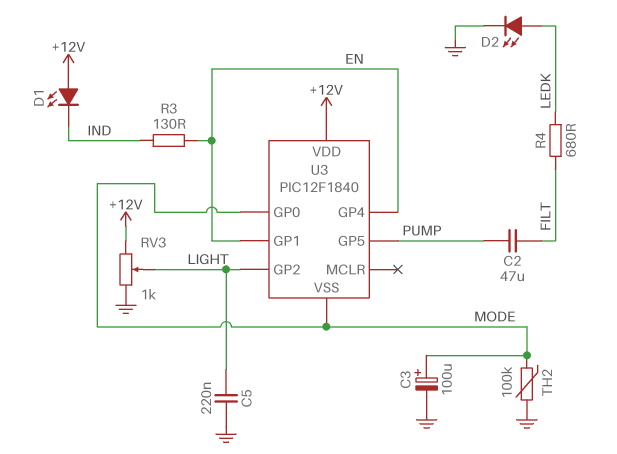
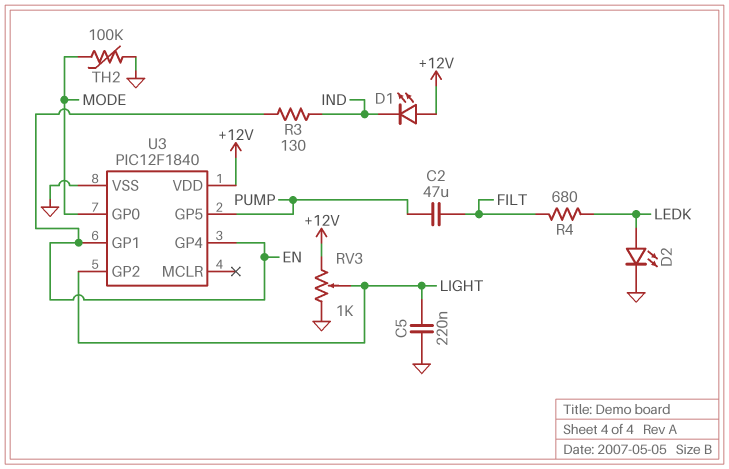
C3: 100uF (plus MODE, minus GND) -> none
U3 pin VSS: MODE -> GND

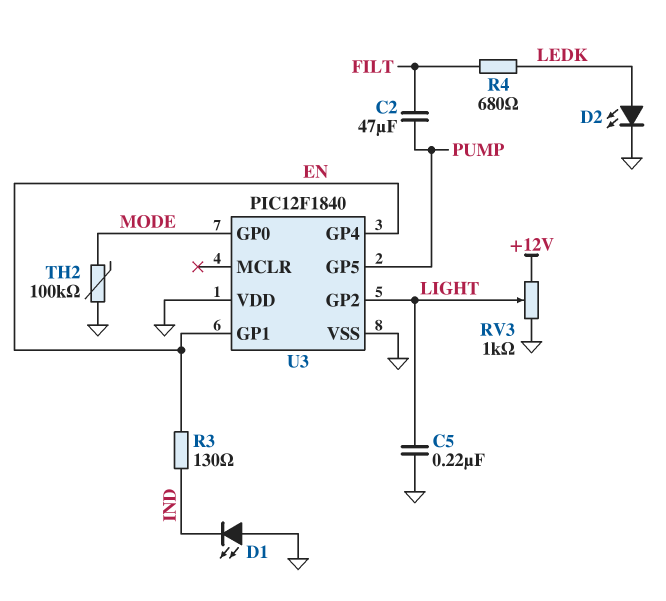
D1: LED (A +12V, K IND) -> LED (A GND, K IND)
U3 pin VDD: +12V -> GND

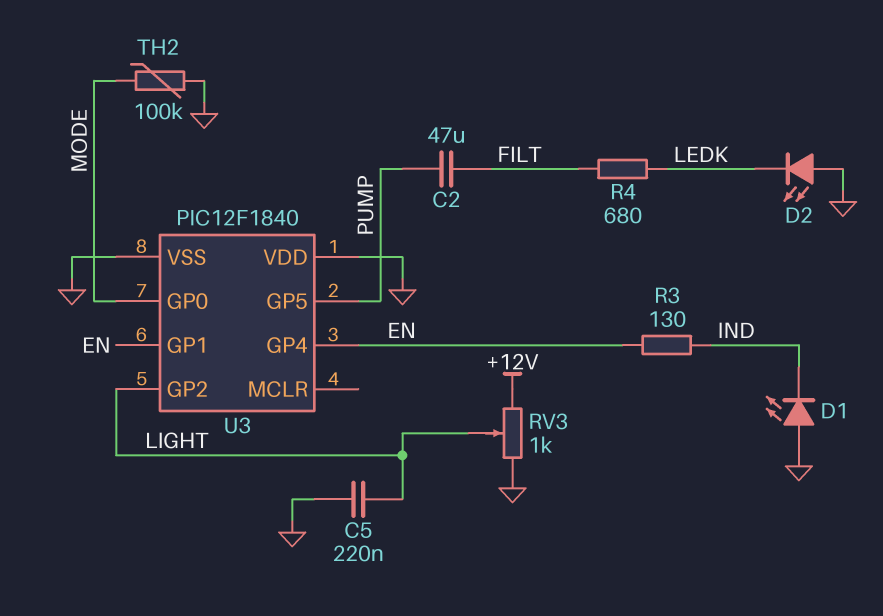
D2: LED (A LEDK, K GND) -> LED (A GND, K LEDK)

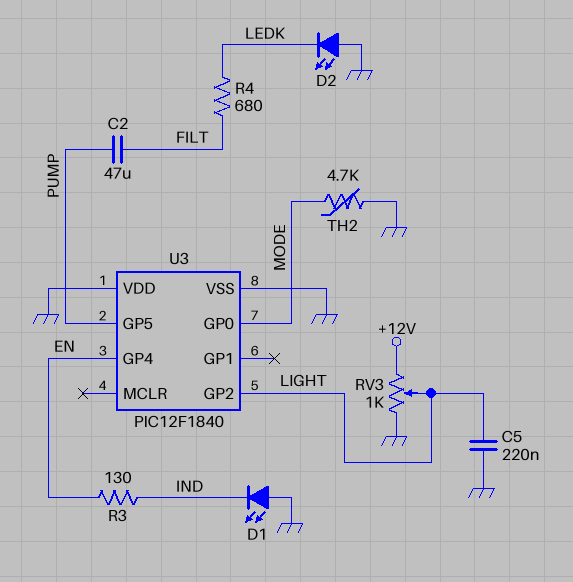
TH2: 100k (GND, MODE) -> 4.7k (GND, MODE)
U3 pin GP1: EN -> none

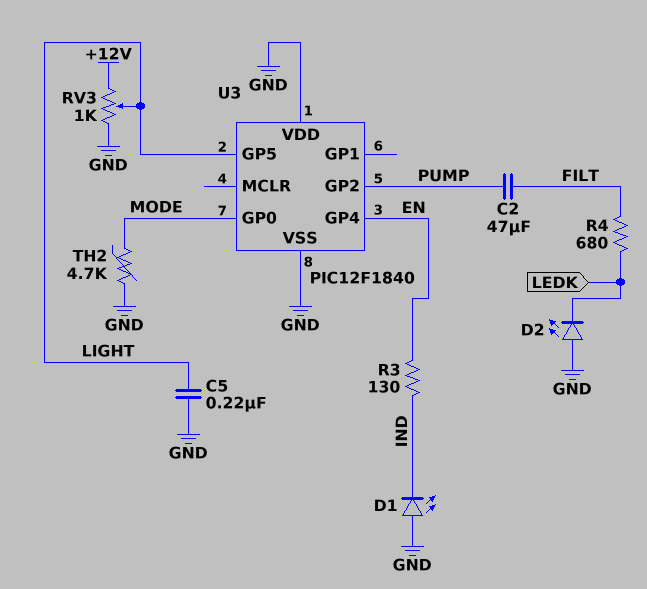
U3 pin GP2: LIGHT -> PUMP
U3 pin GP5: PUMP -> LIGHT

